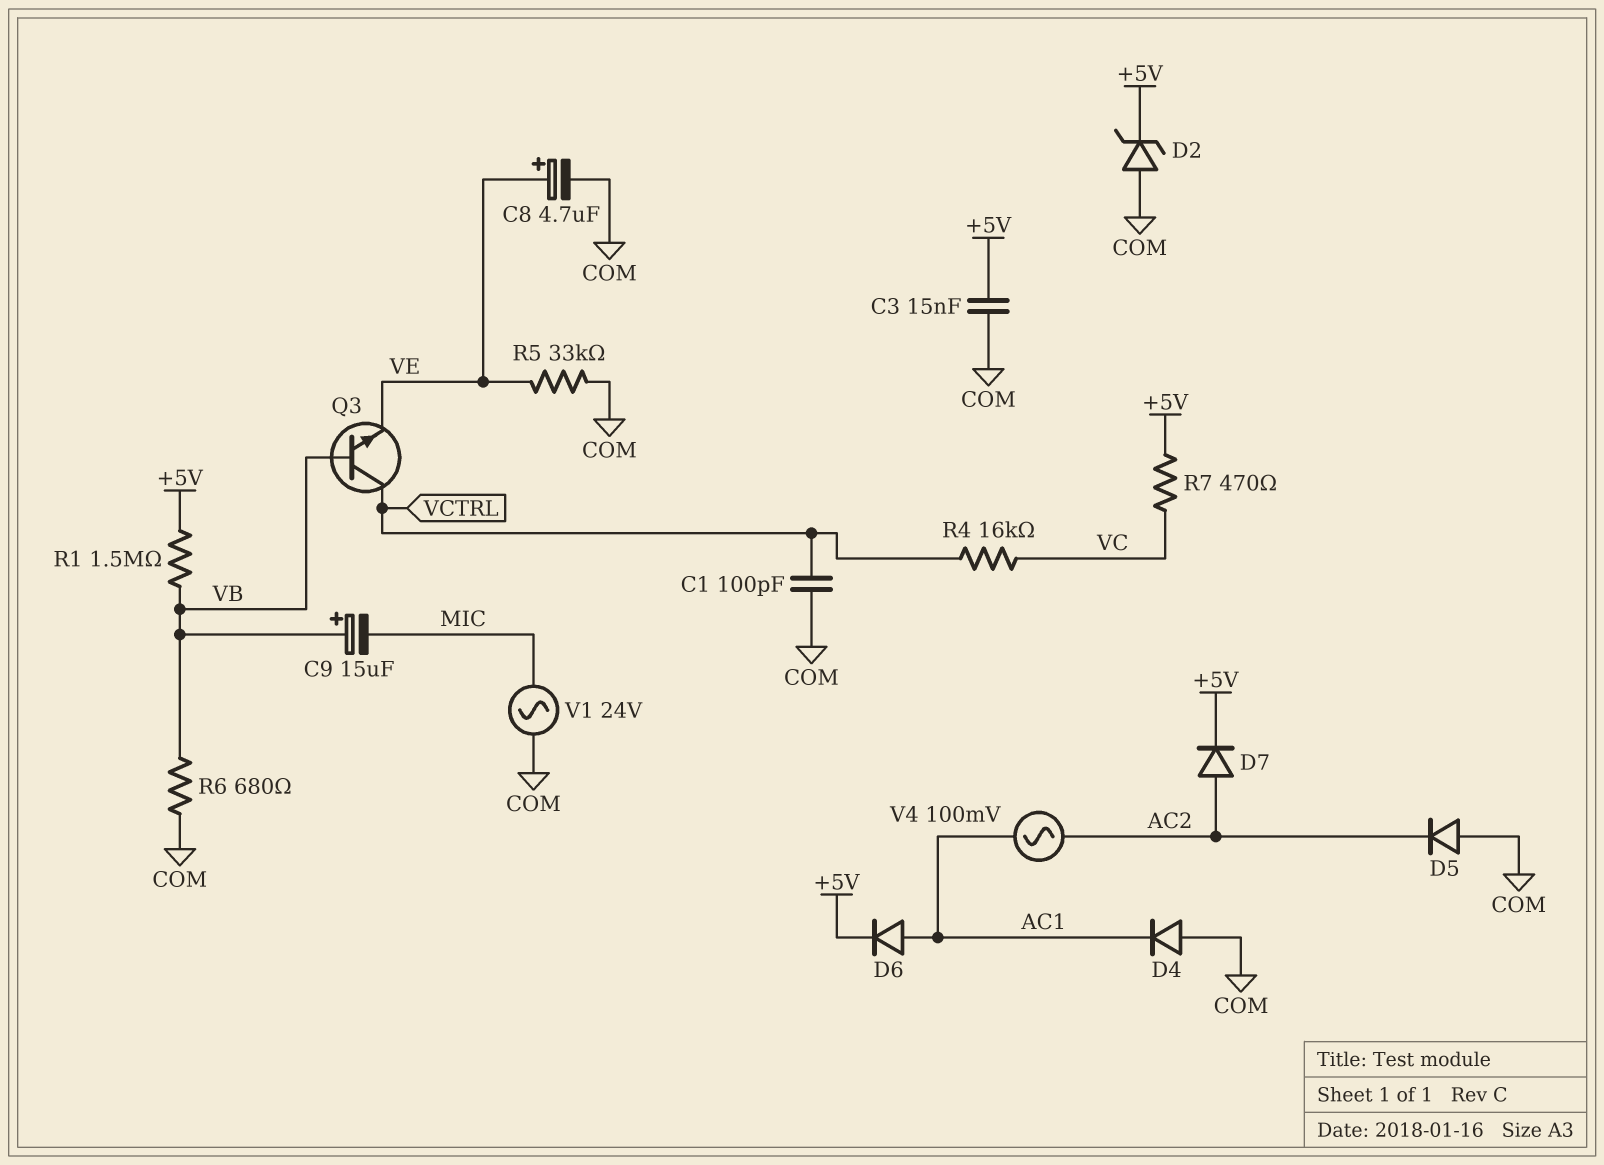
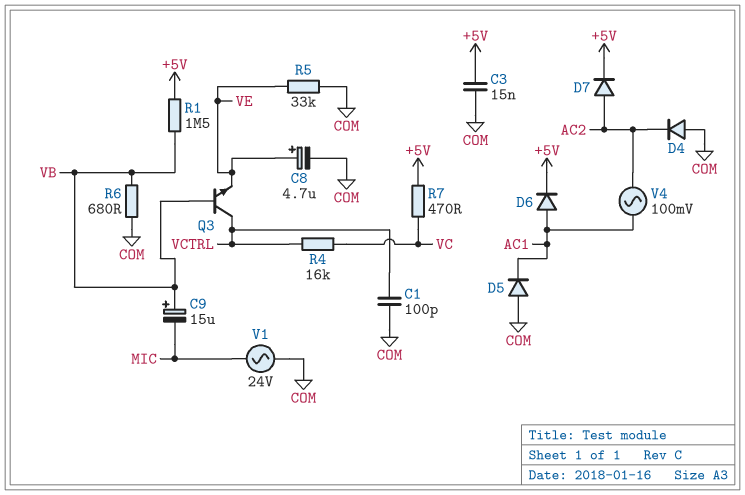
D2: zener (A COM, K +5V) -> none
D4: diode (A COM, K AC1) -> diode (A COM, K AC2)
D5: diode (A COM, K AC2) -> diode (A COM, K AC1)

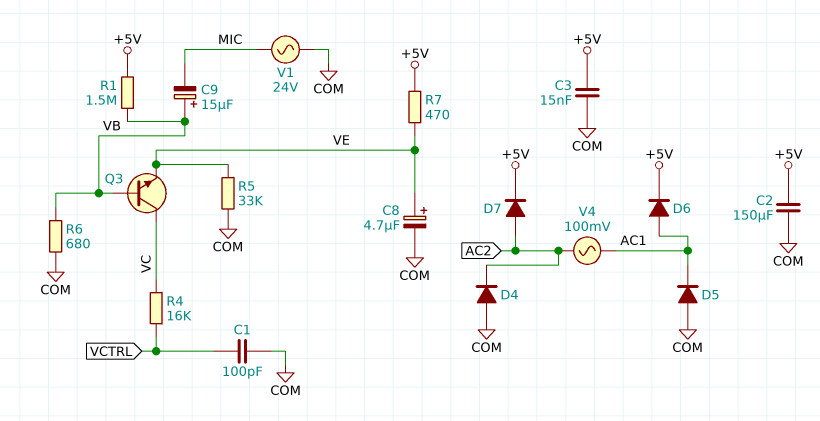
C2: none -> 150uF (+5V, COM)
Q3: NPN (B VB, C VCTRL, E VE) -> NPN (B VB, C VC, E VE)
R7: 470 (+5V, VC) -> 470 (+5V, VE)

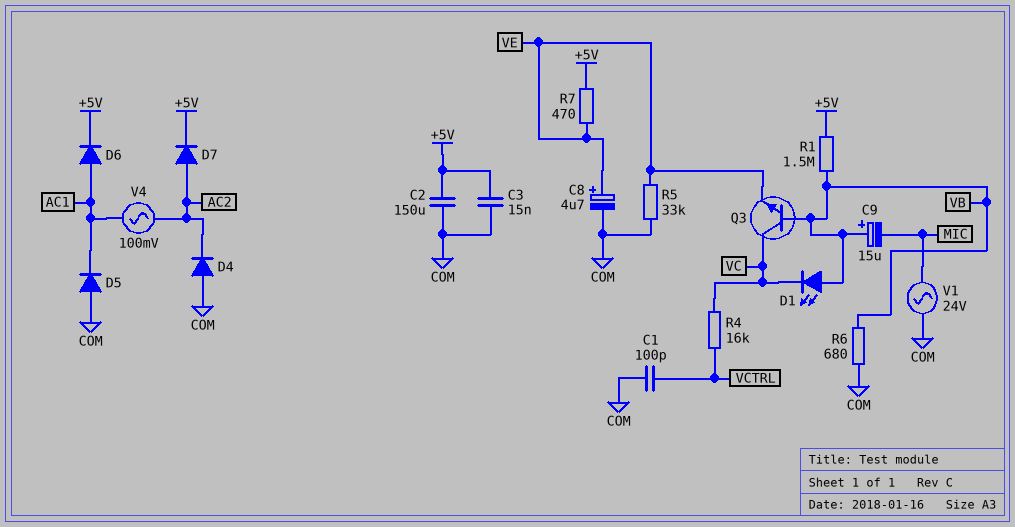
D1: none -> LED (A VB, K VC)

